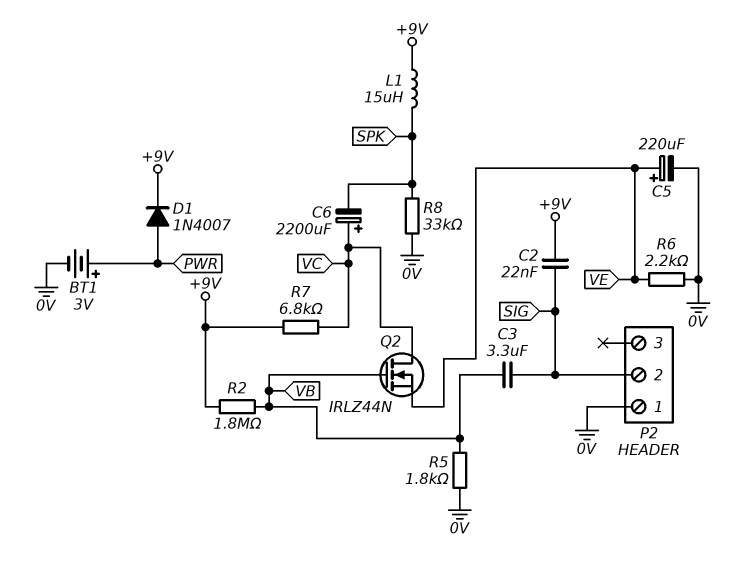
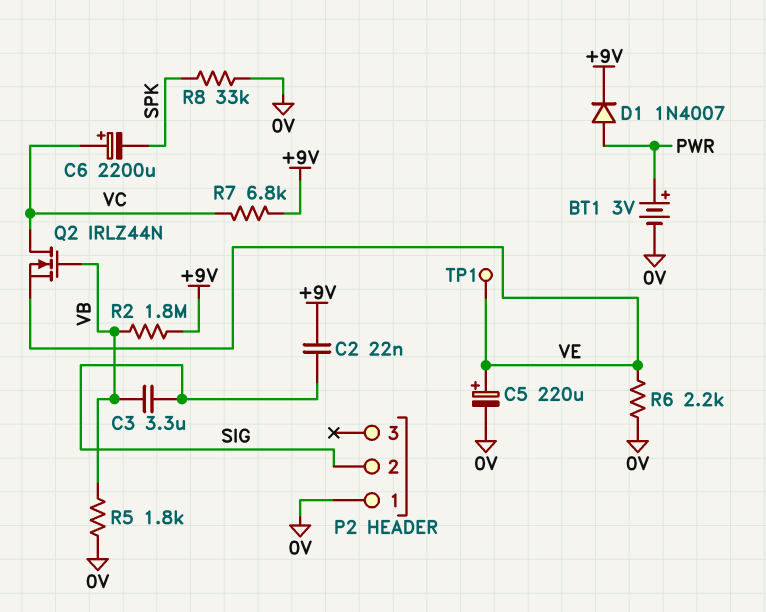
L1: 15uH (+9V, SPK) -> none
TP1: none -> test point (VE)

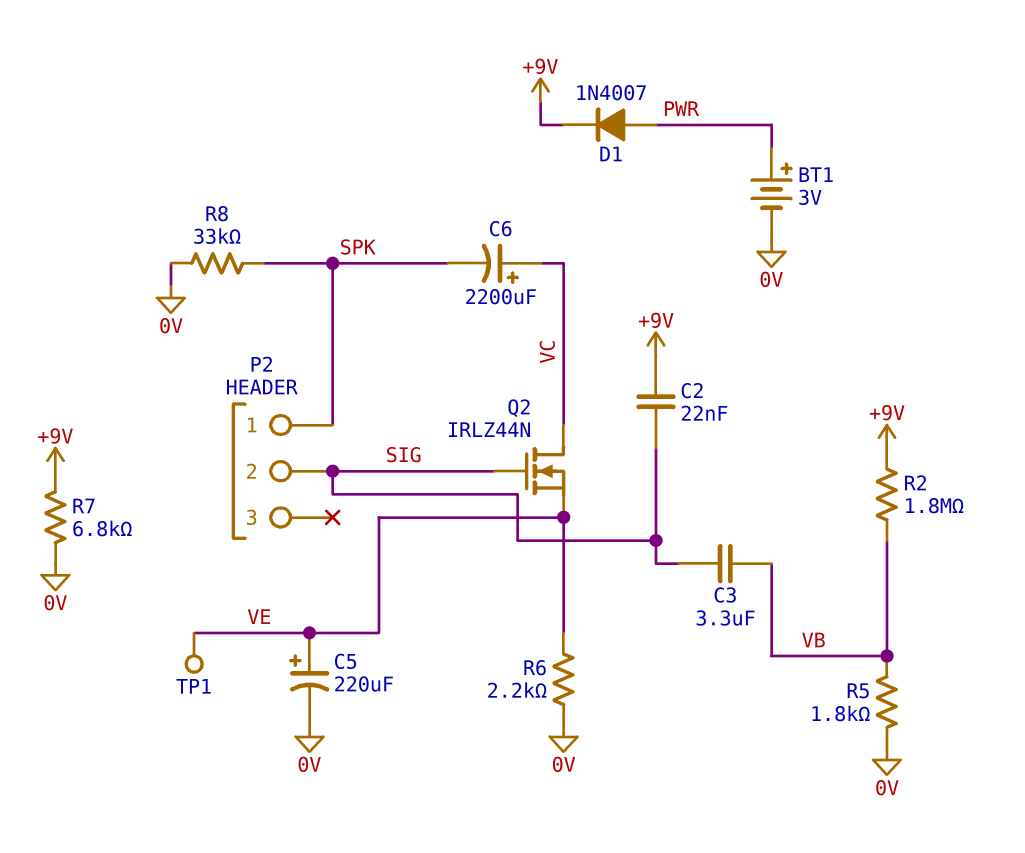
P2 pin 1: 0V -> SPK
Q2: NMOS IRLZ44N (G VB, D VC, S VE) -> NMOS IRLZ44N (G SIG, D VC, S VE)
R7: 6.8k (+9V, VC) -> 6.8k (+9V, 0V)

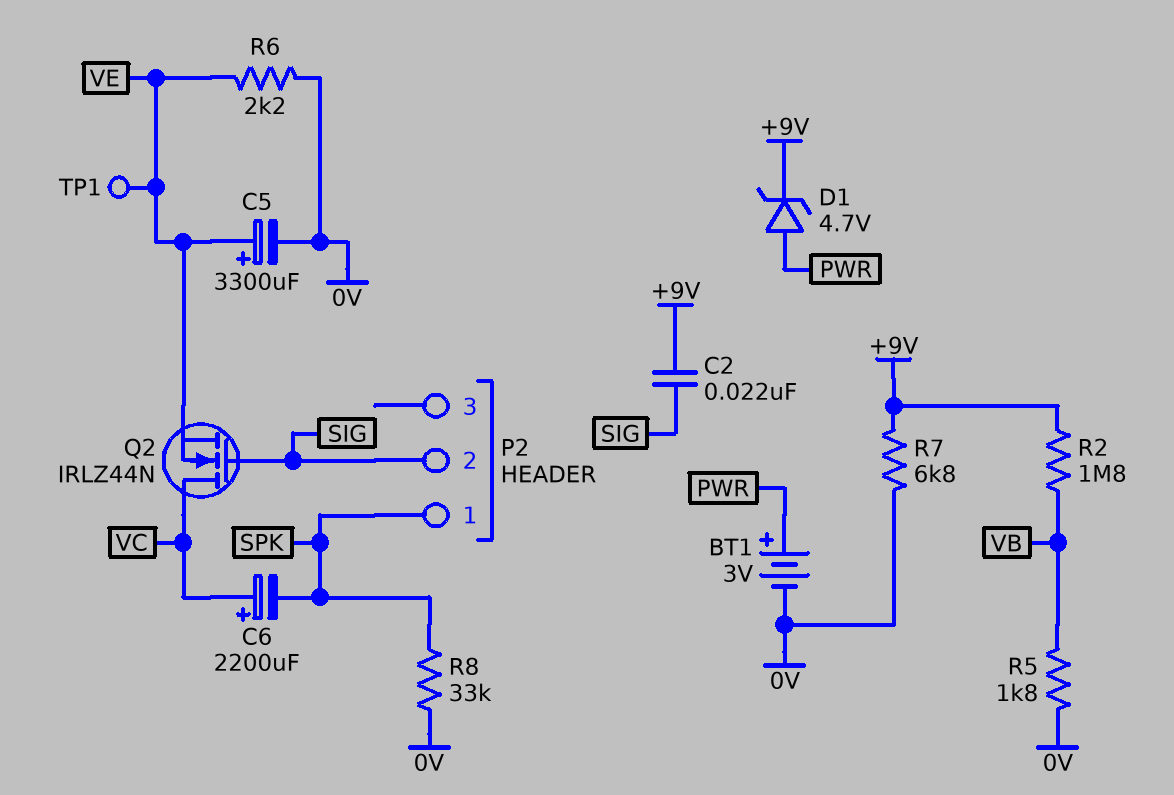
C3: 3.3uF (SIG, VB) -> none
C5: 220uF (plus VE, minus 0V) -> 3300uF (plus VE, minus 0V)
D1: diode 1N4007 (A PWR, K +9V) -> zener 4.7V (A PWR, K +9V)

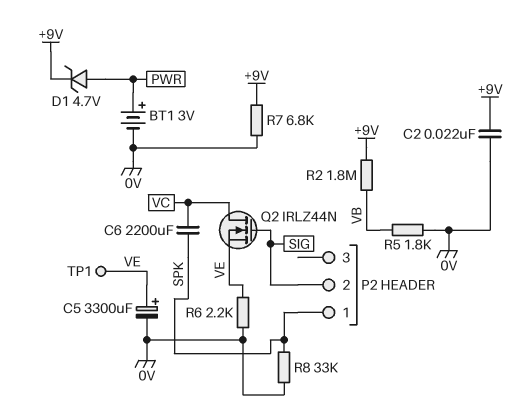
C2: 22nF (+9V, SIG) -> 22nF (+9V, 0V)
C6: 2200uF (plus VC, minus SPK) -> 2200uF (SPK, VC)

